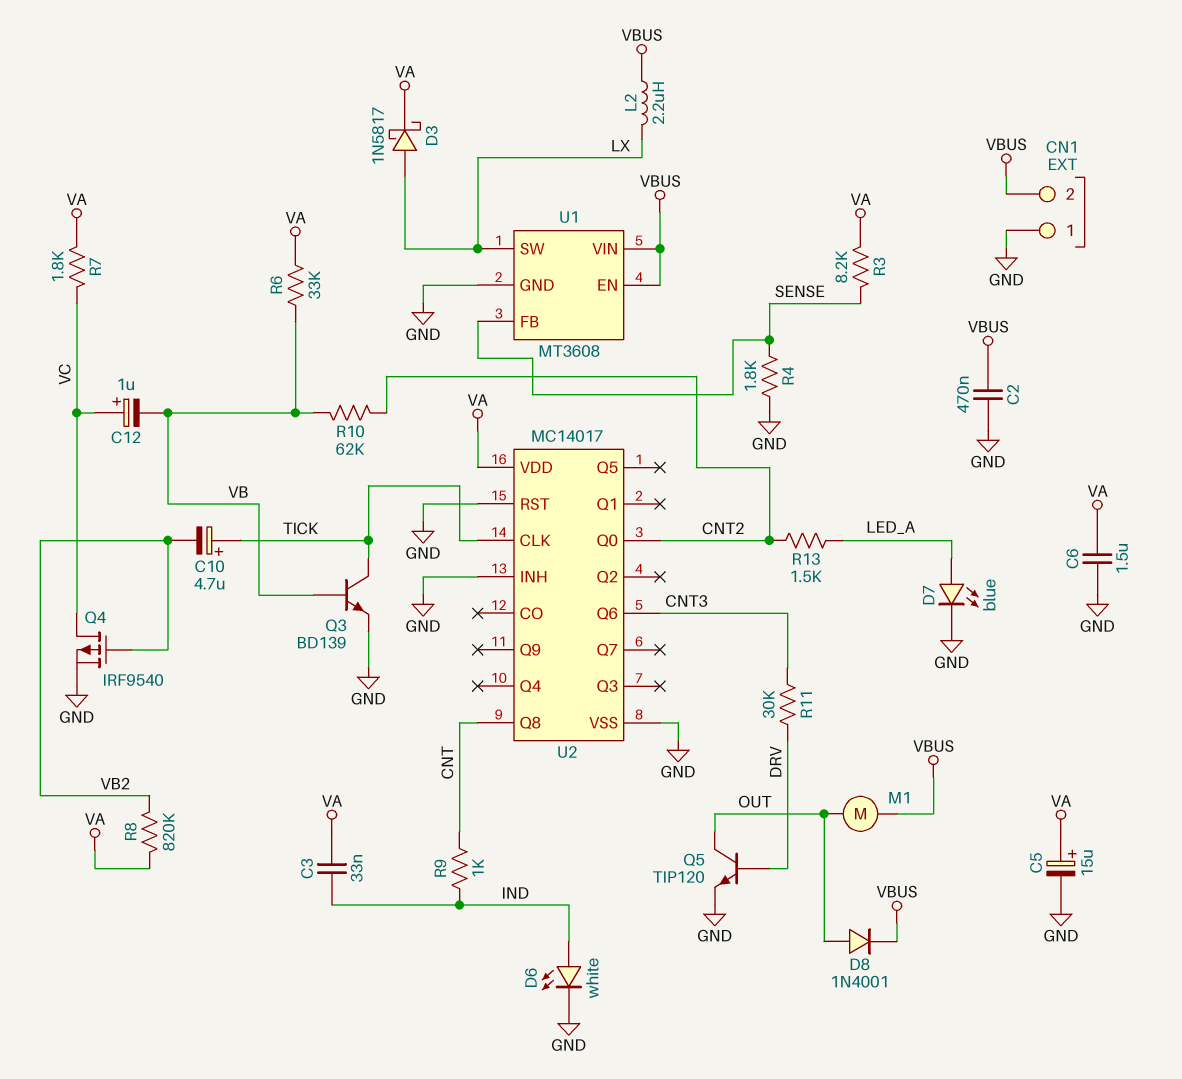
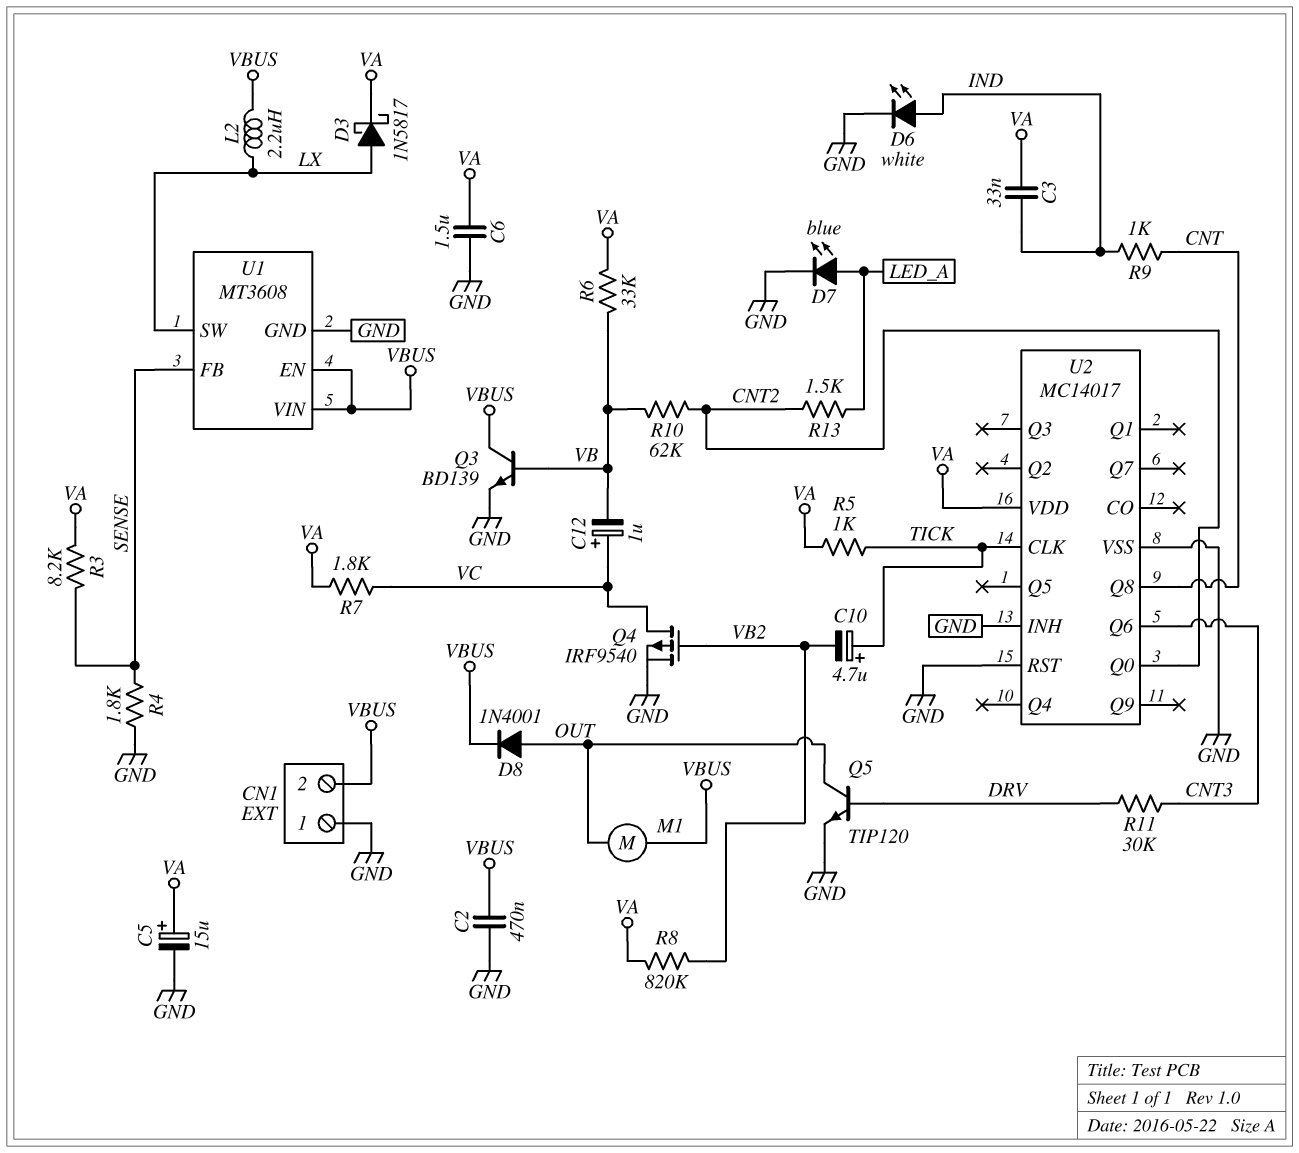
Q3: NPN BD139 (B VB, C TICK, E GND) -> NPN BD139 (B VB, C VBUS, E GND)
R5: none -> 1k (TICK, VA)

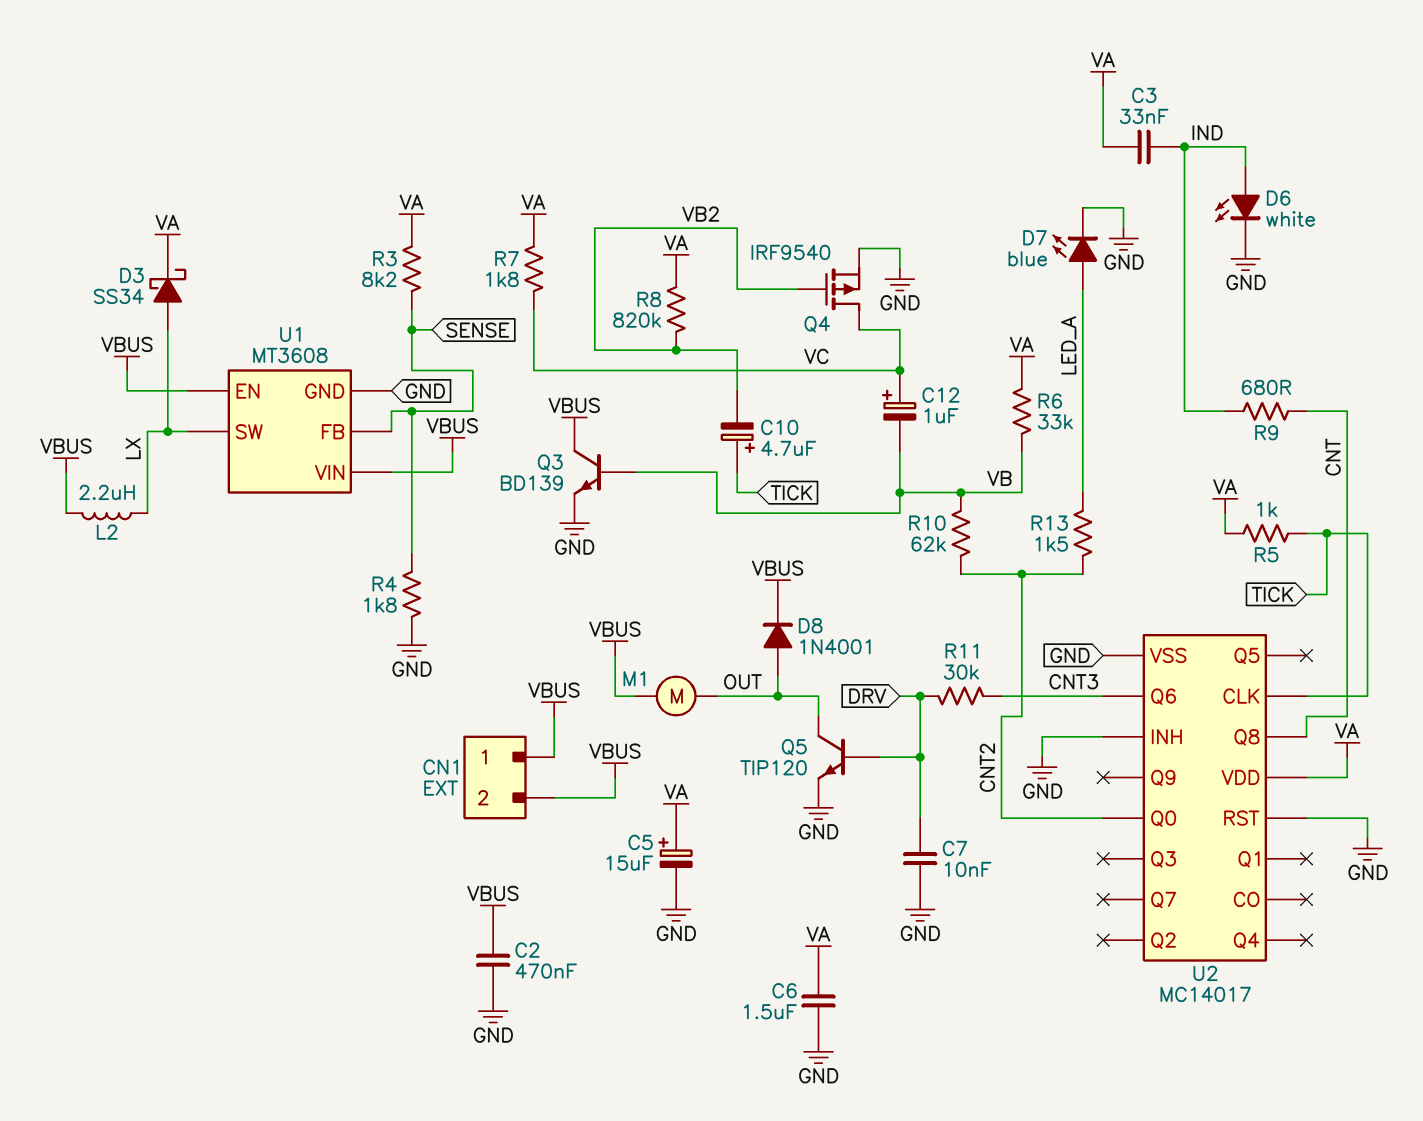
C7: none -> 10nF (DRV, GND)
CN1 pin 1: GND -> VBUS
D3: schottky 1N5817 (A LX, K VA) -> schottky SS34 (A LX, K VA)
R9: 1k (CNT, IND) -> 680 (CNT, IND)

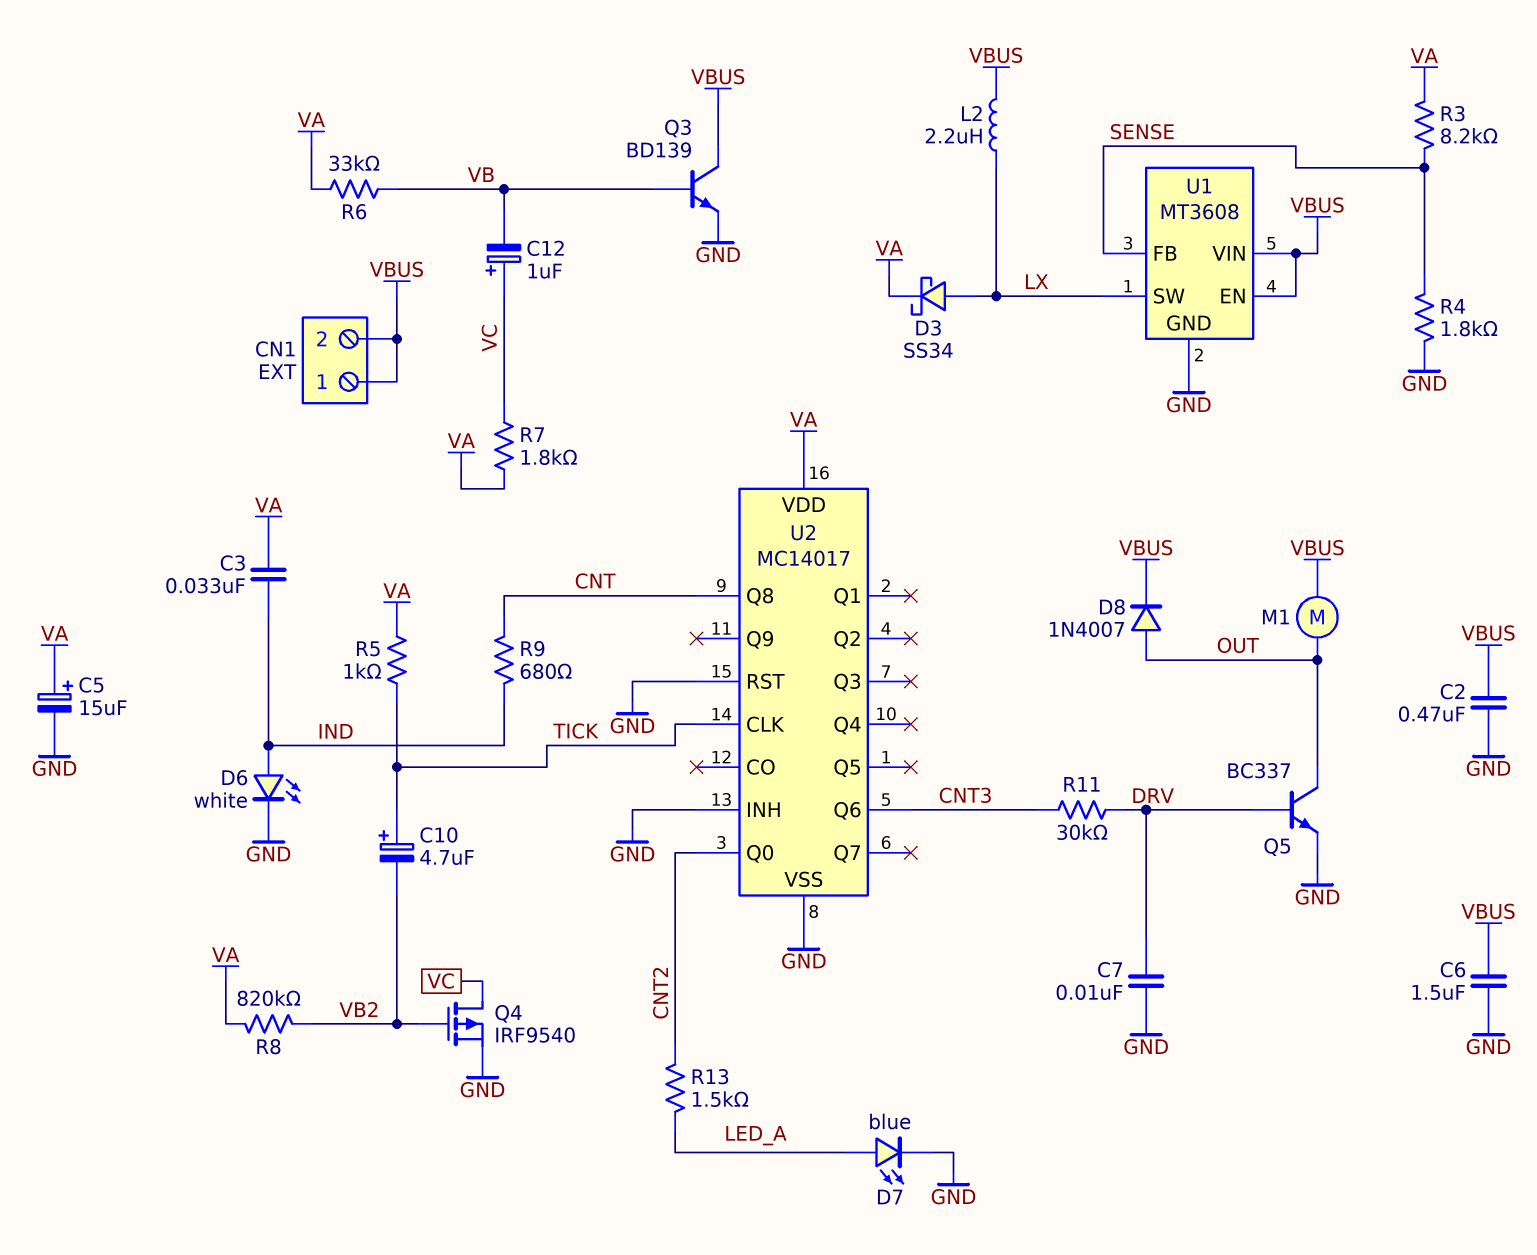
C6: 1.5uF (GND, VA) -> 1.5uF (GND, VBUS)
D8: diode 1N4001 (A OUT, K VBUS) -> diode 1N4007 (A OUT, K VBUS)
Q5: NPN TIP120 (B DRV, C OUT, E GND) -> NPN BC337 (B DRV, C OUT, E GND)
R10: 62k (CNT2, VB) -> none

